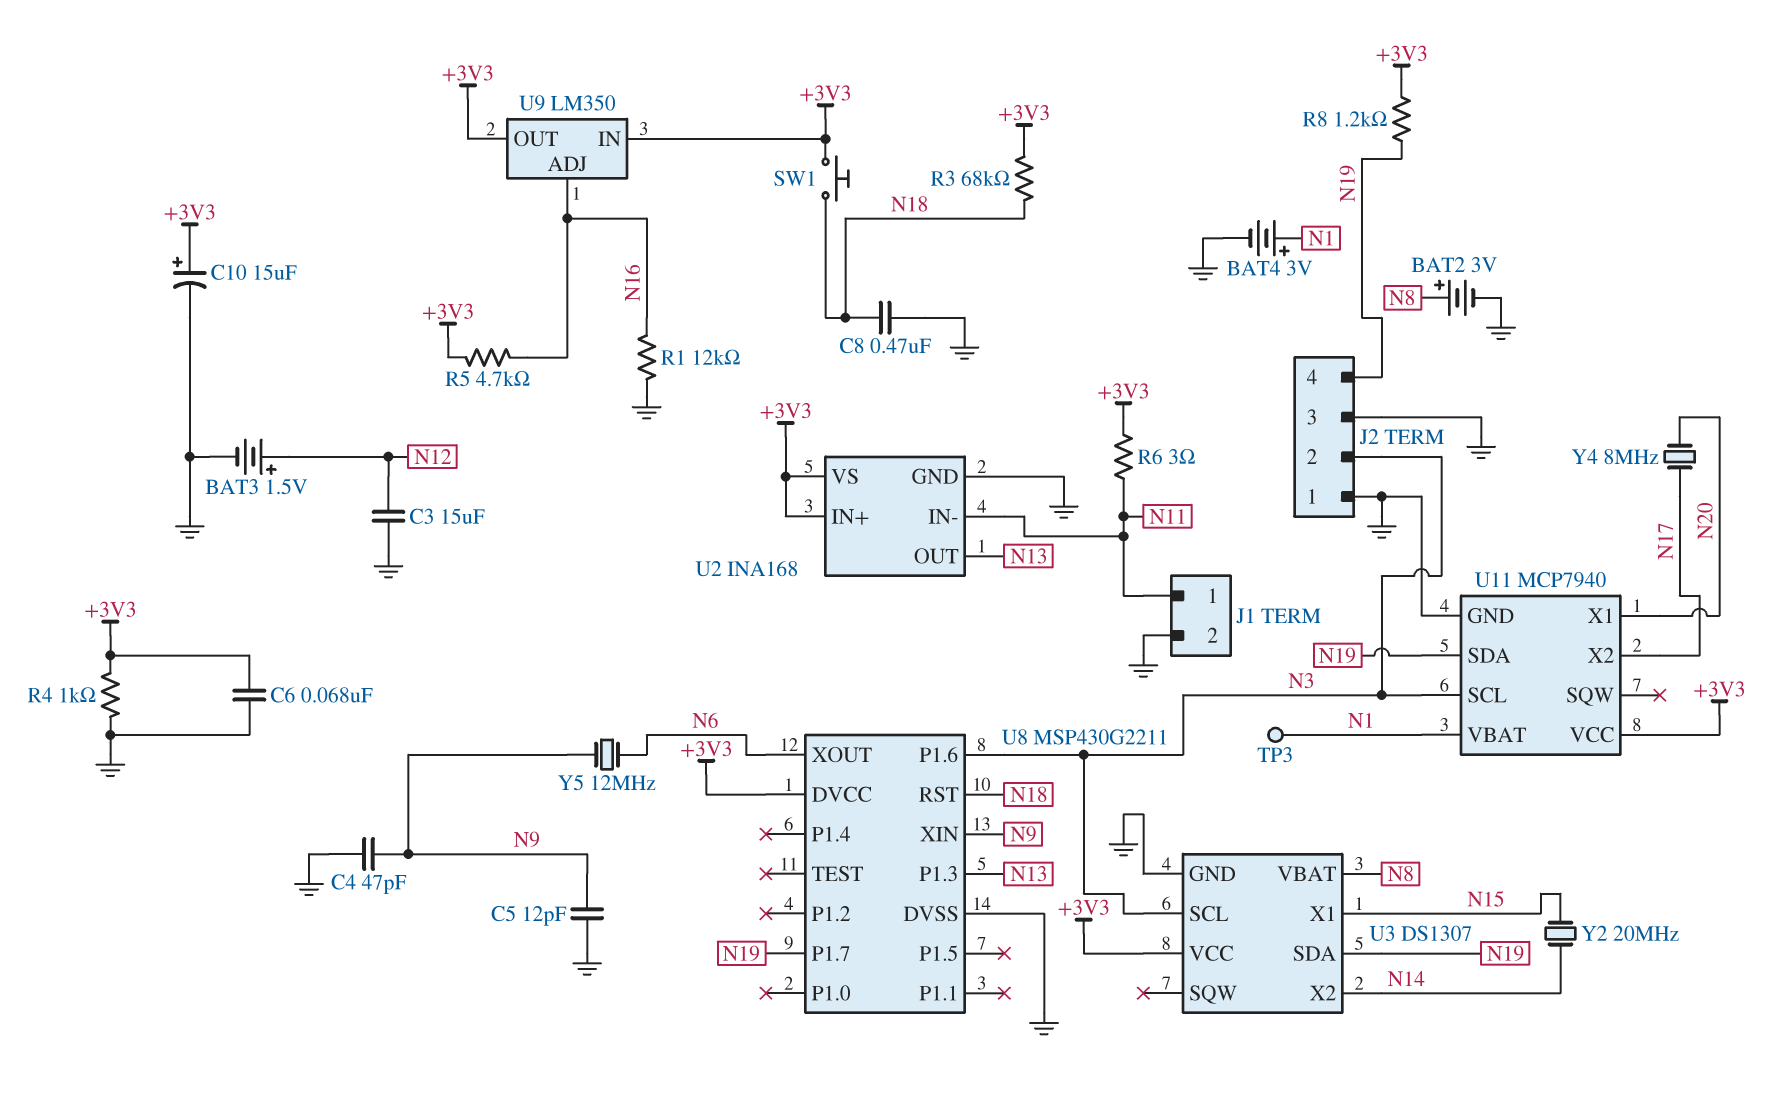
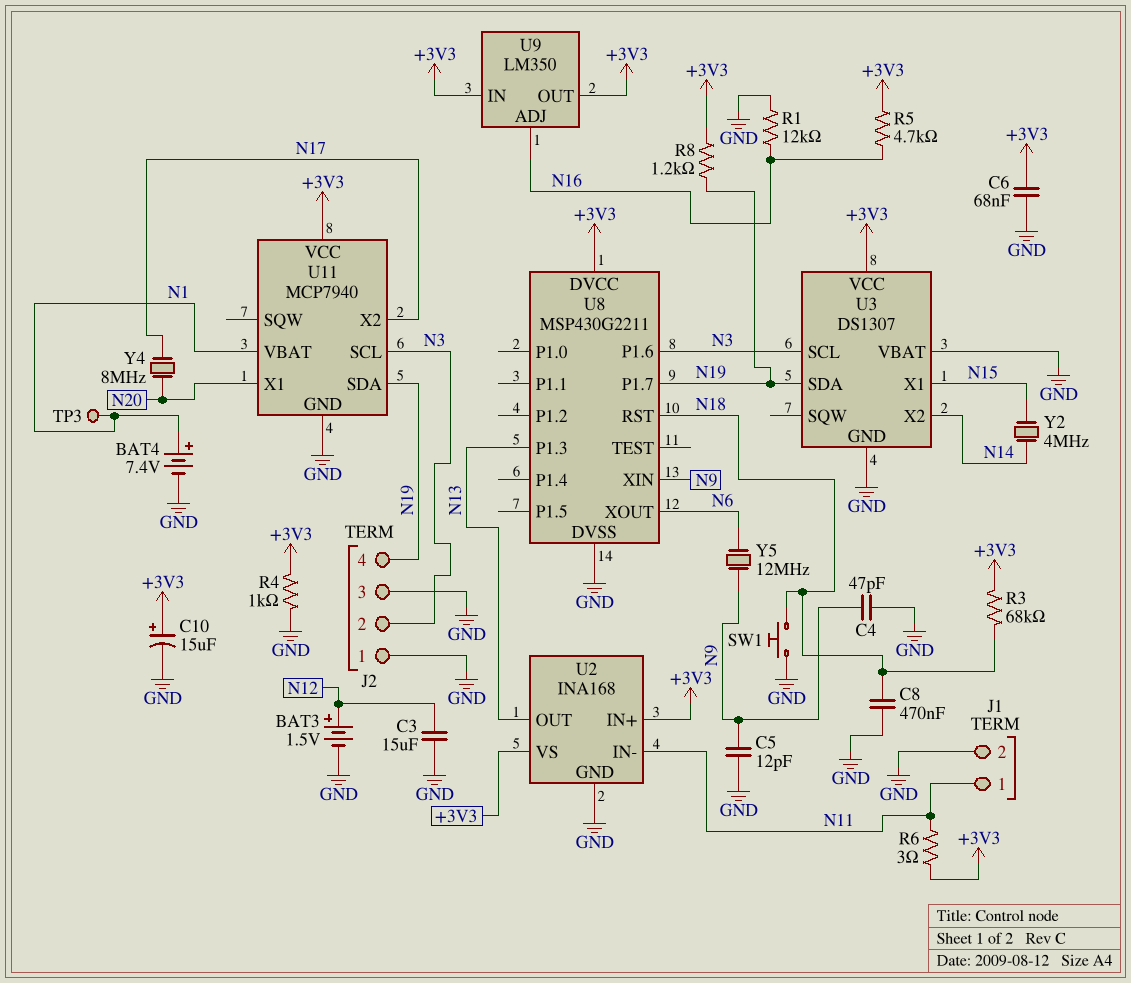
BAT2: 3V (plus N8, minus GND) -> none
BAT4: 3V (plus N1, minus GND) -> 7.4V (plus N1, minus GND)
SW1: button (+3V3, N18) -> button (GND, N18)
U3 pin VBAT: N8 -> GND
Y2: 20MHz (N14, N15) -> 4MHz (N14, N15)

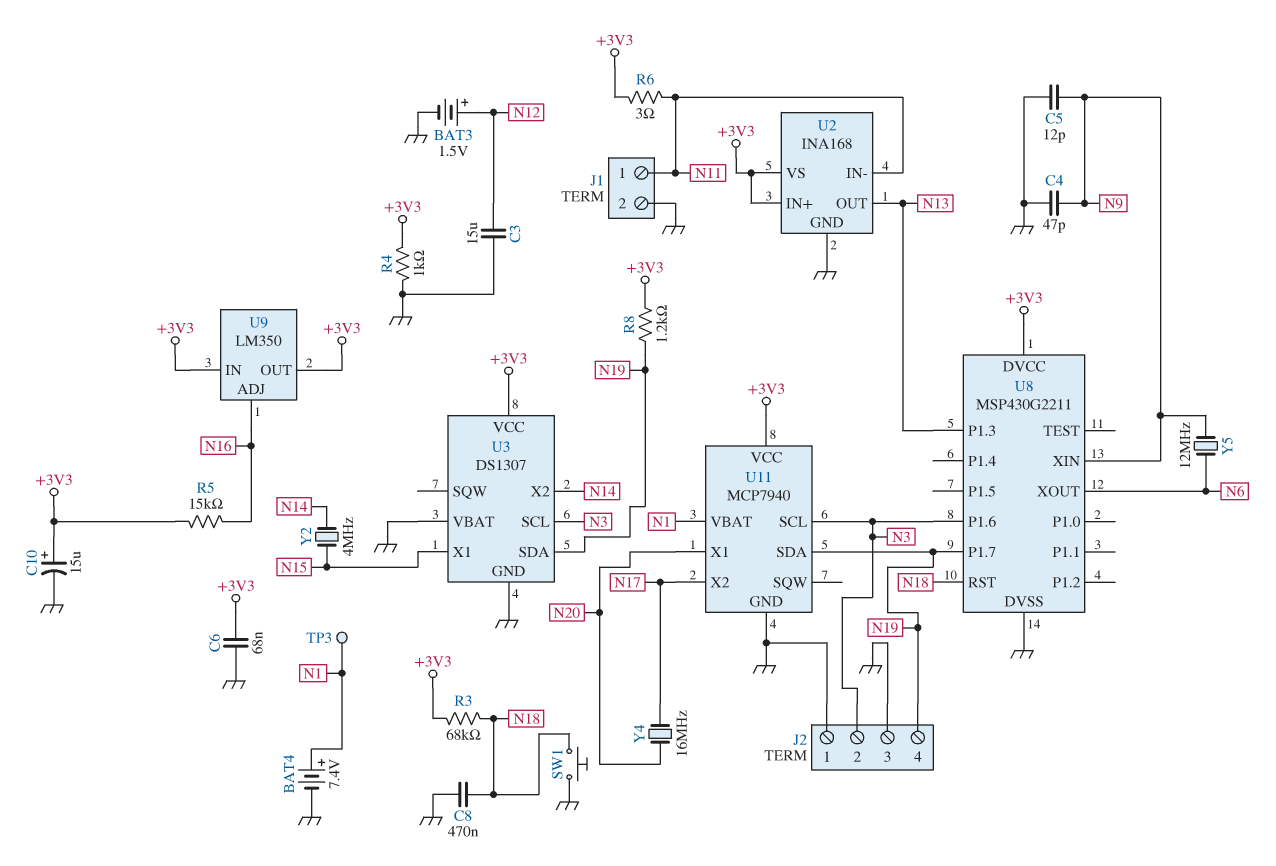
R1: 12k (GND, N16) -> none
R5: 4.7k (+3V3, N16) -> 15k (+3V3, N16)
Y4: 8MHz (N17, N20) -> 16MHz (N17, N20)

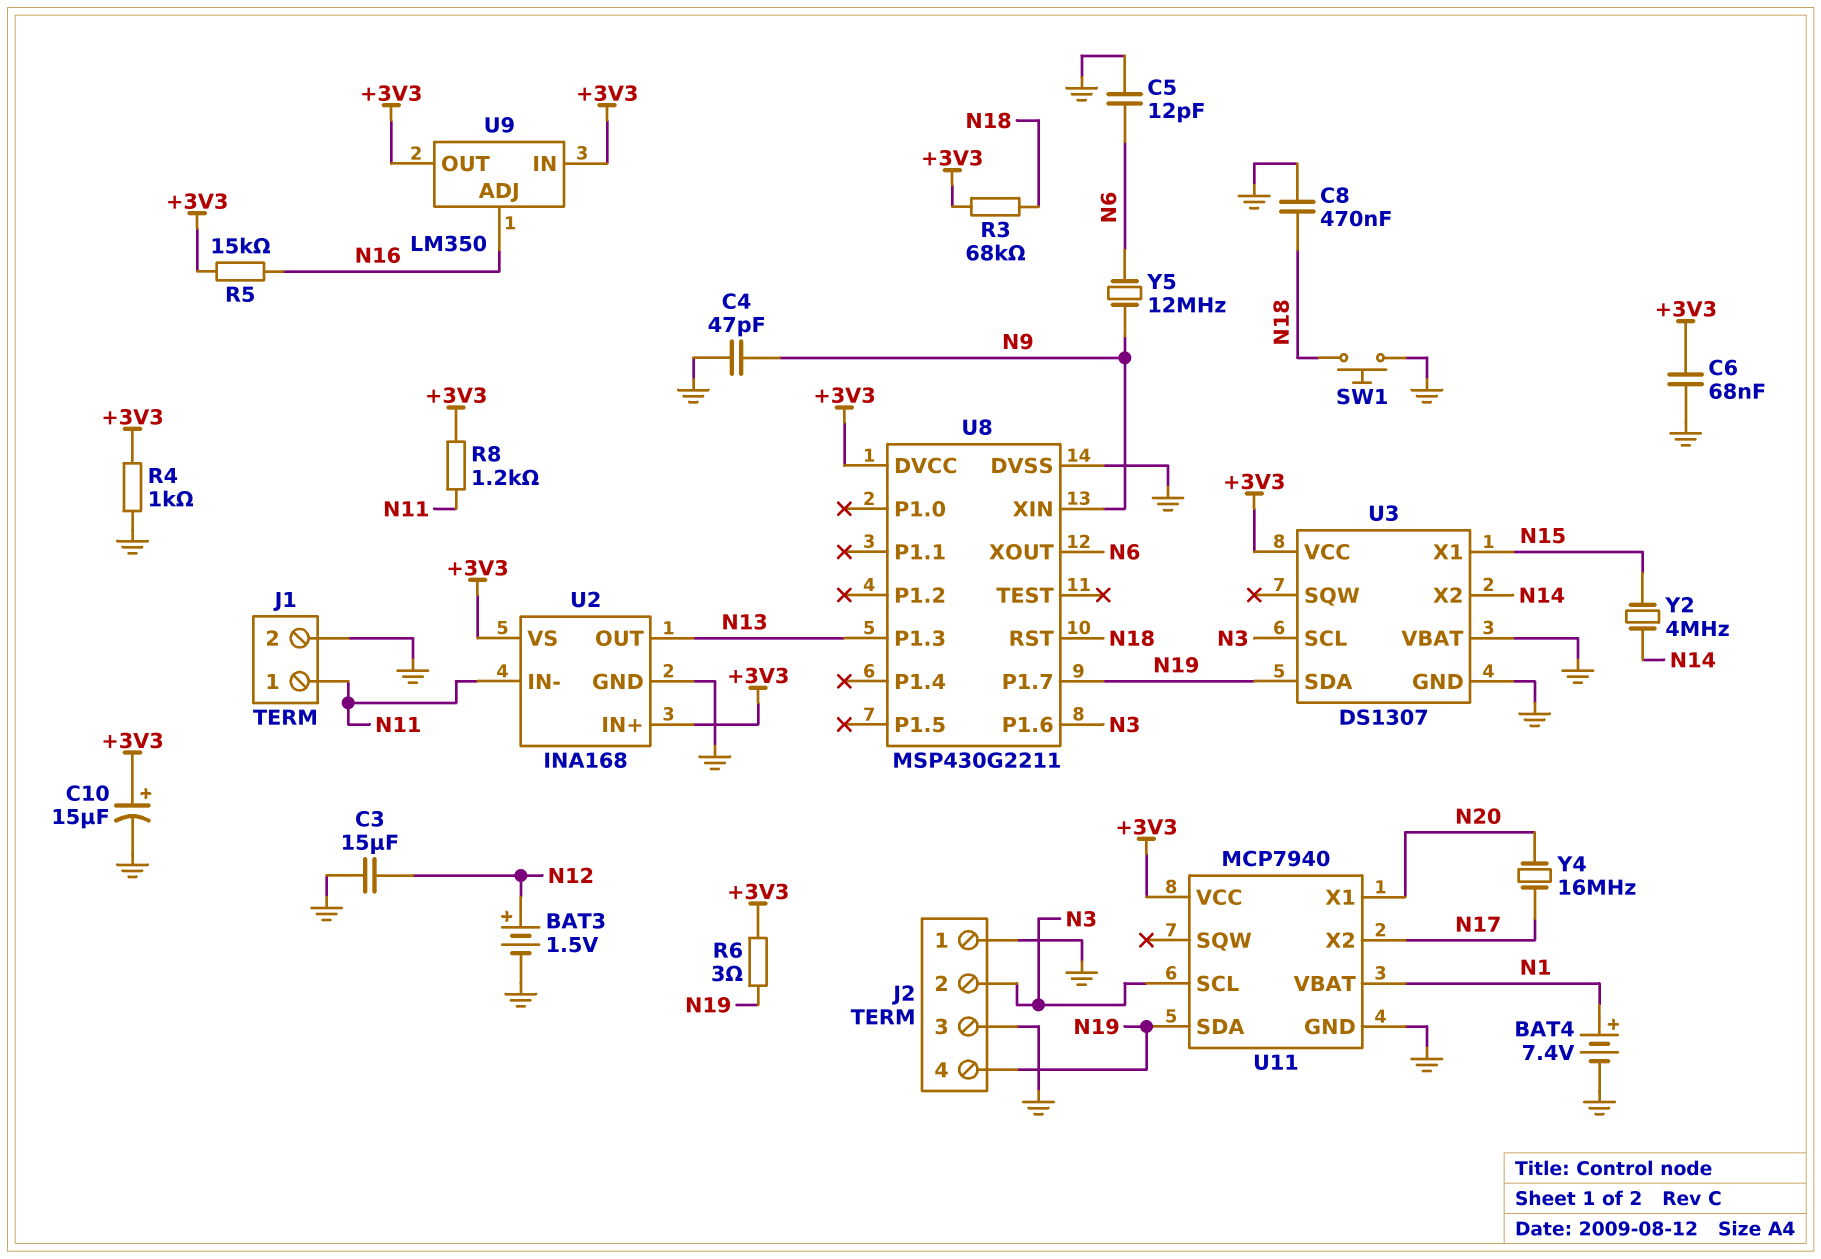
C5: 12pF (GND, N9) -> 12pF (GND, N6)
R6: 3 (+3V3, N11) -> 3 (+3V3, N19)
R8: 1.2k (+3V3, N19) -> 1.2k (+3V3, N11)
TP3: test point (N1) -> none

